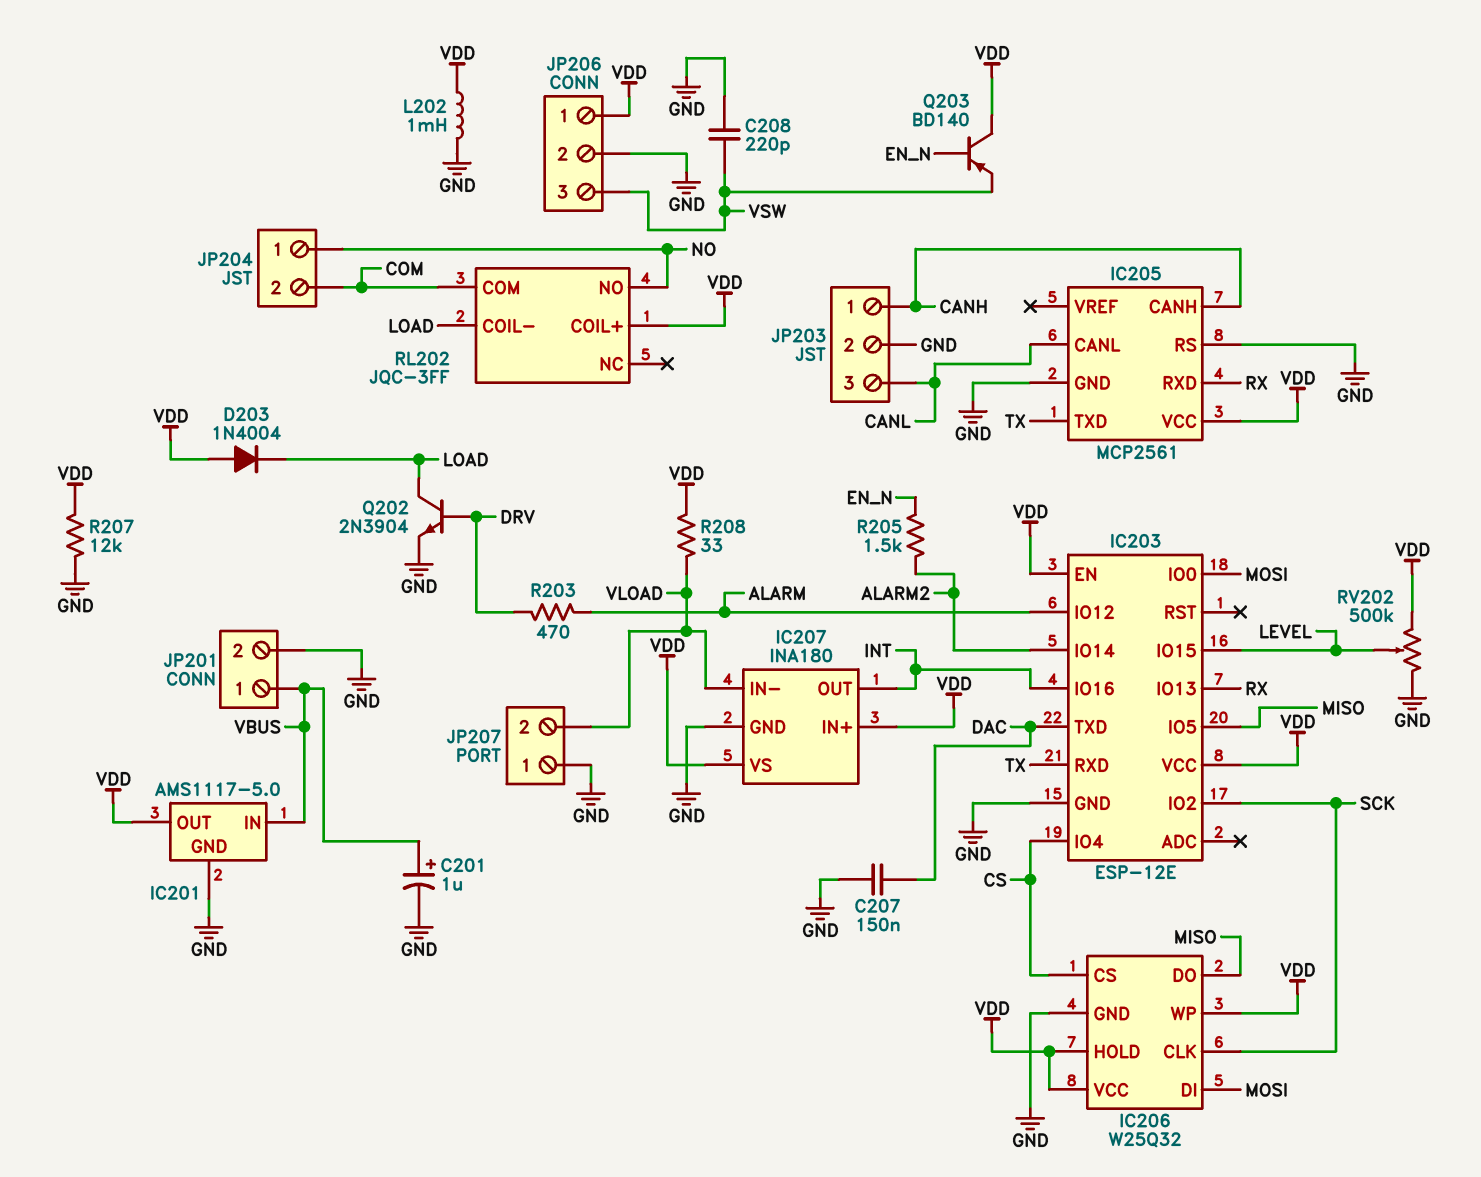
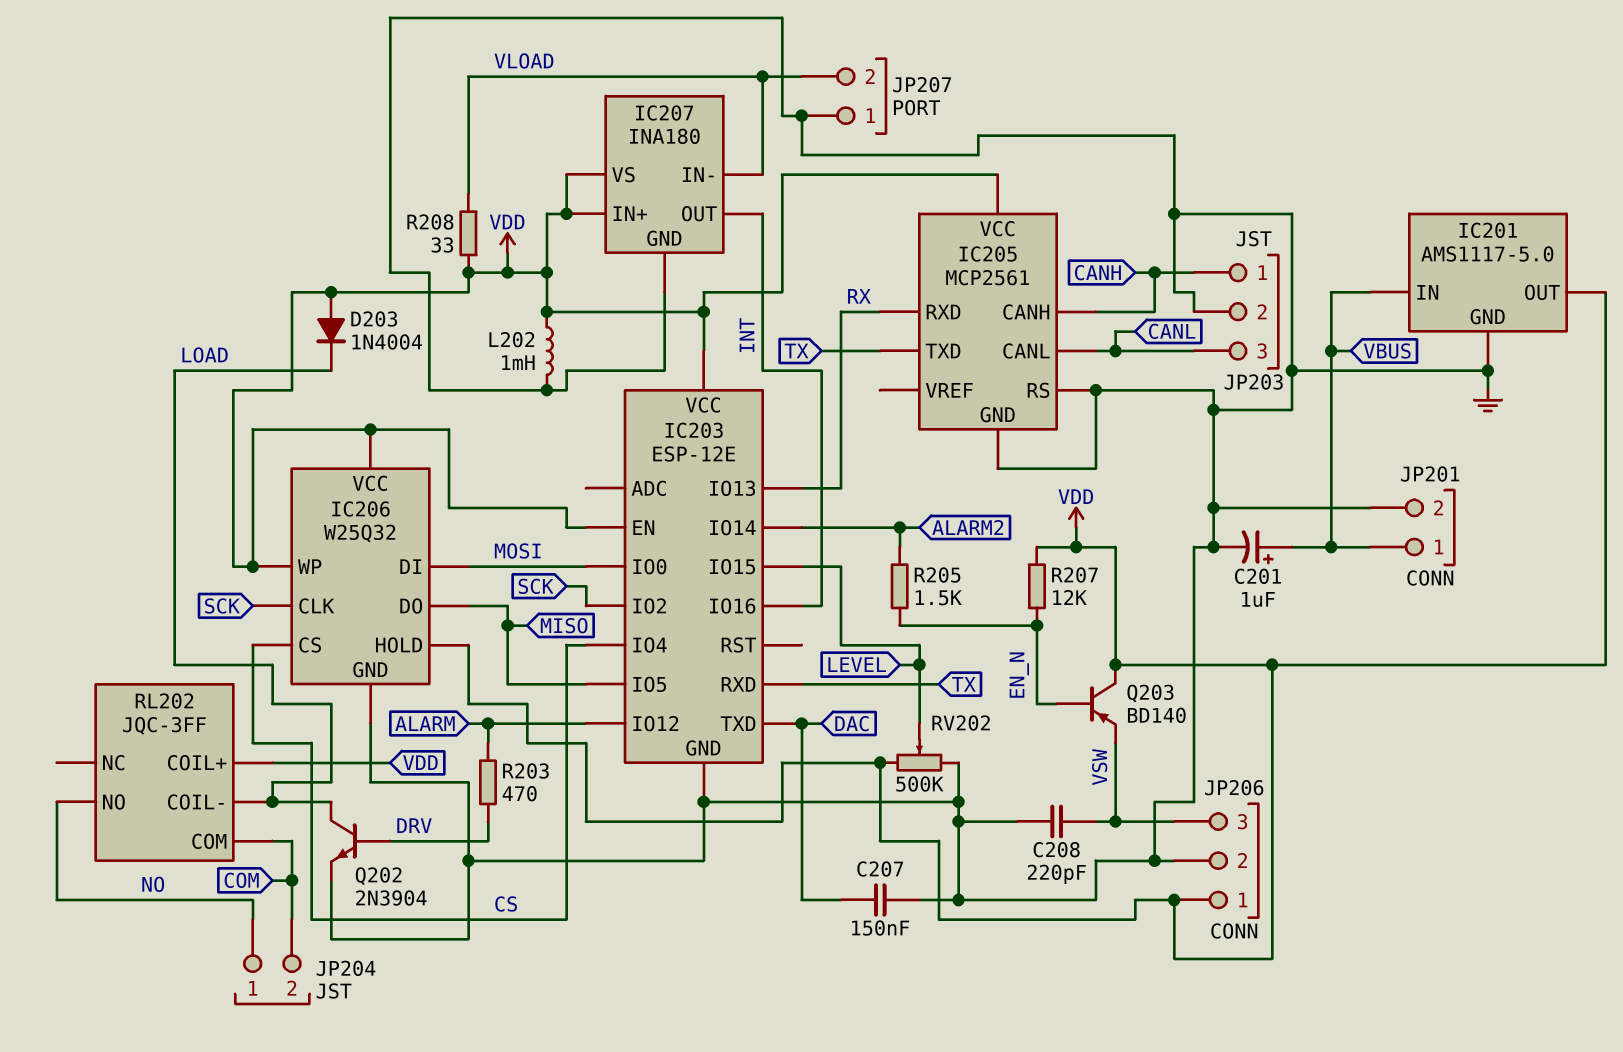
R207: 12k (GND, VDD) -> 12k (EN_N, VDD)

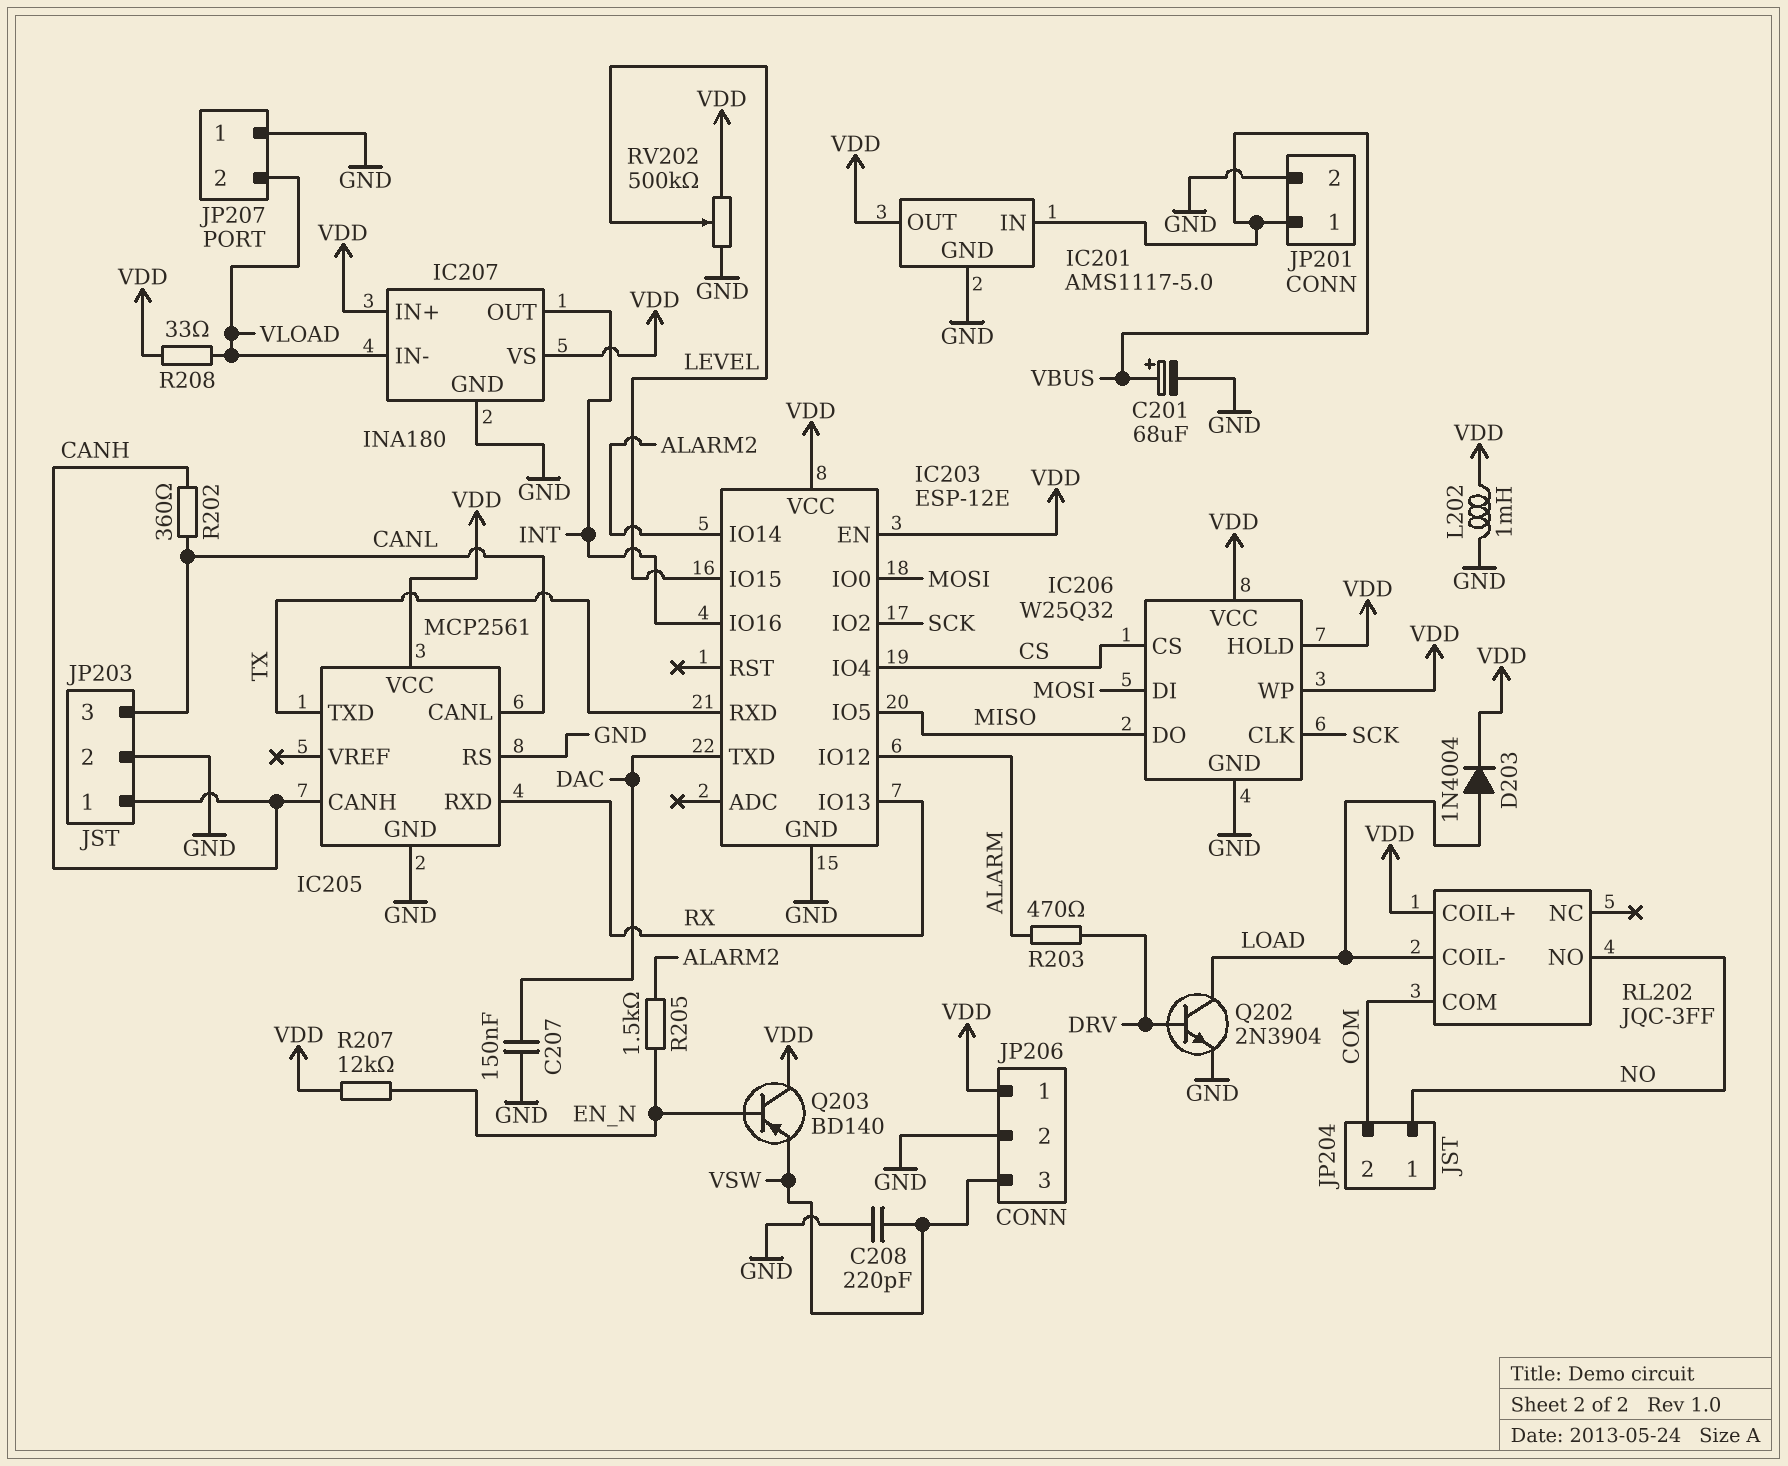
C201: 1uF (plus VBUS, minus GND) -> 68uF (plus VBUS, minus GND)
D203: diode 1N4004 (A VDD, K LOAD) -> diode 1N4004 (A LOAD, K VDD)
R202: none -> 360 (CANH, CANL)

